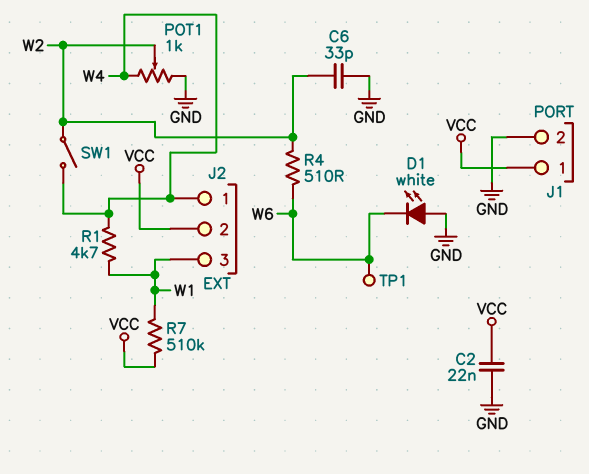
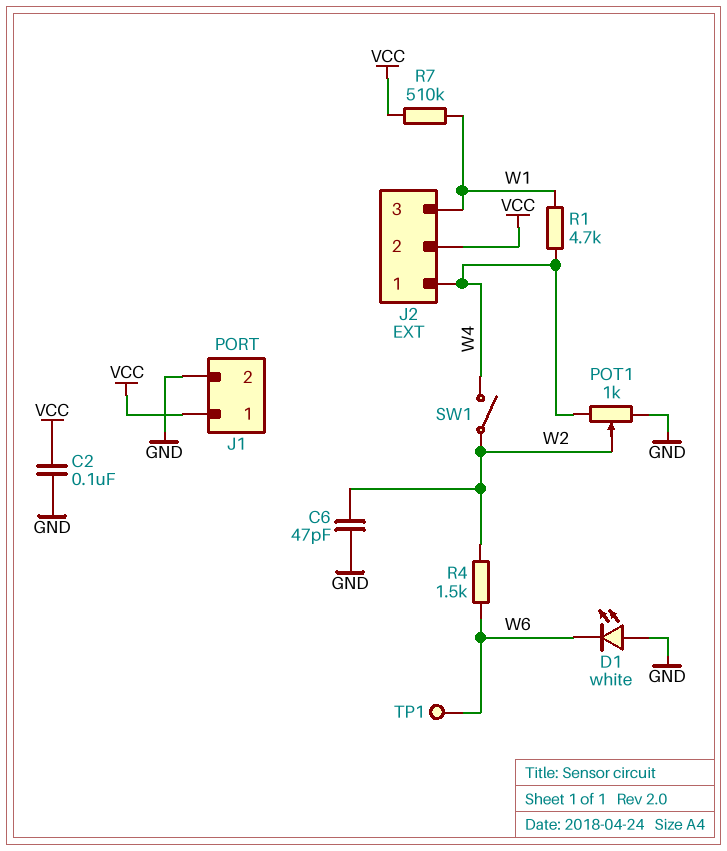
C2: 22nF (GND, VCC) -> 100nF (GND, VCC)
C6: 33pF (GND, W2) -> 47pF (GND, W2)
R4: 510 (W2, W6) -> 1.5k (W2, W6)

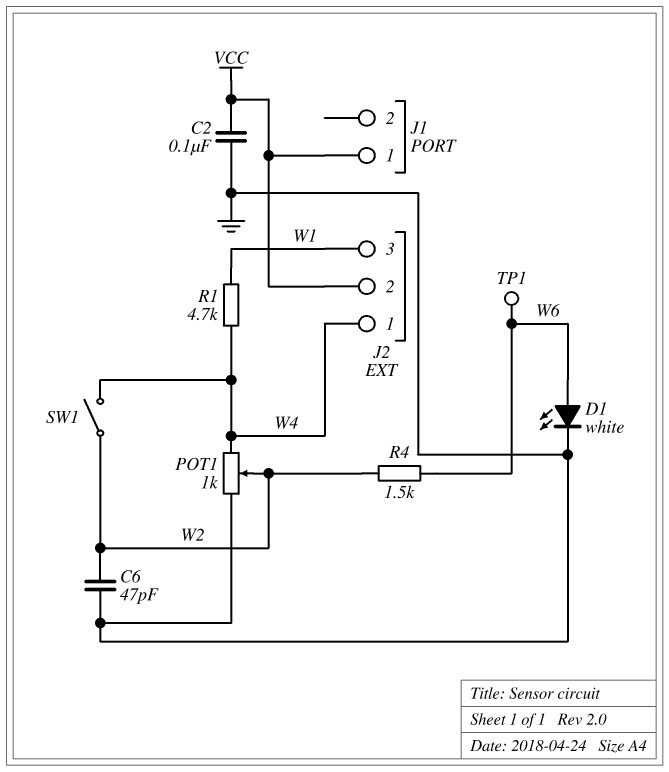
D1: LED white (A GND, K W6) -> LED white (A W6, K GND)
J1 pin 2: GND -> none
R7: 510k (VCC, W1) -> none

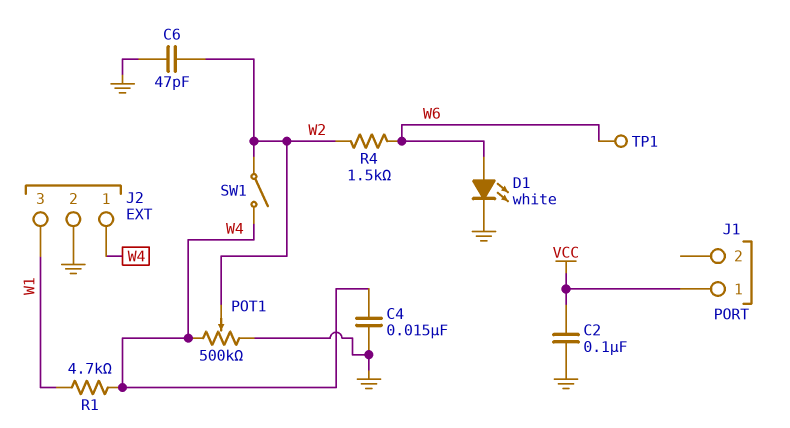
C4: none -> 15nF (GND, W4)
J2 pin 2: VCC -> GND
POT1: 1k (GND, W4, wiper W2) -> 500k (GND, W4, wiper W2)

